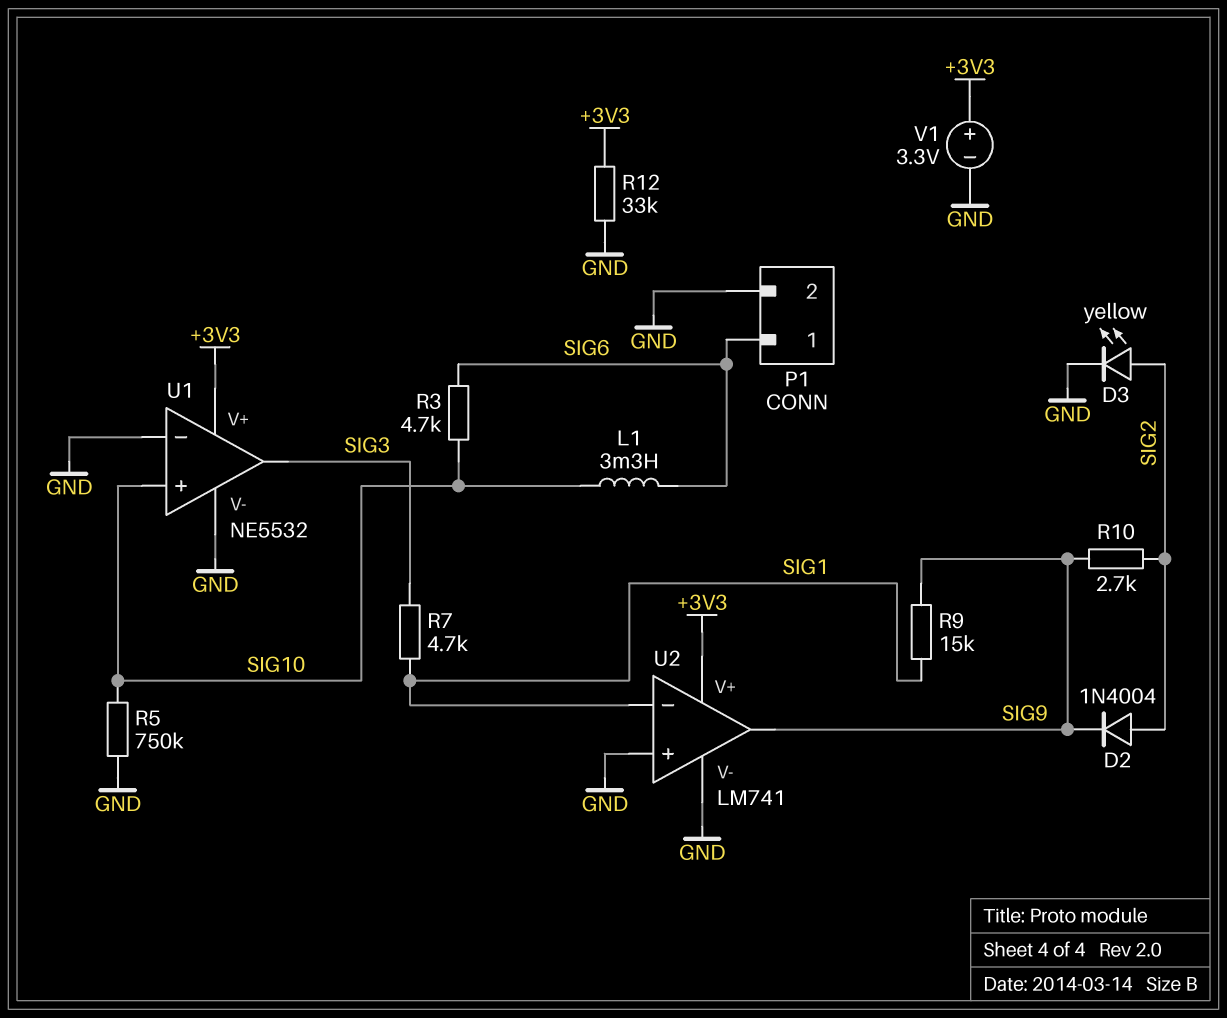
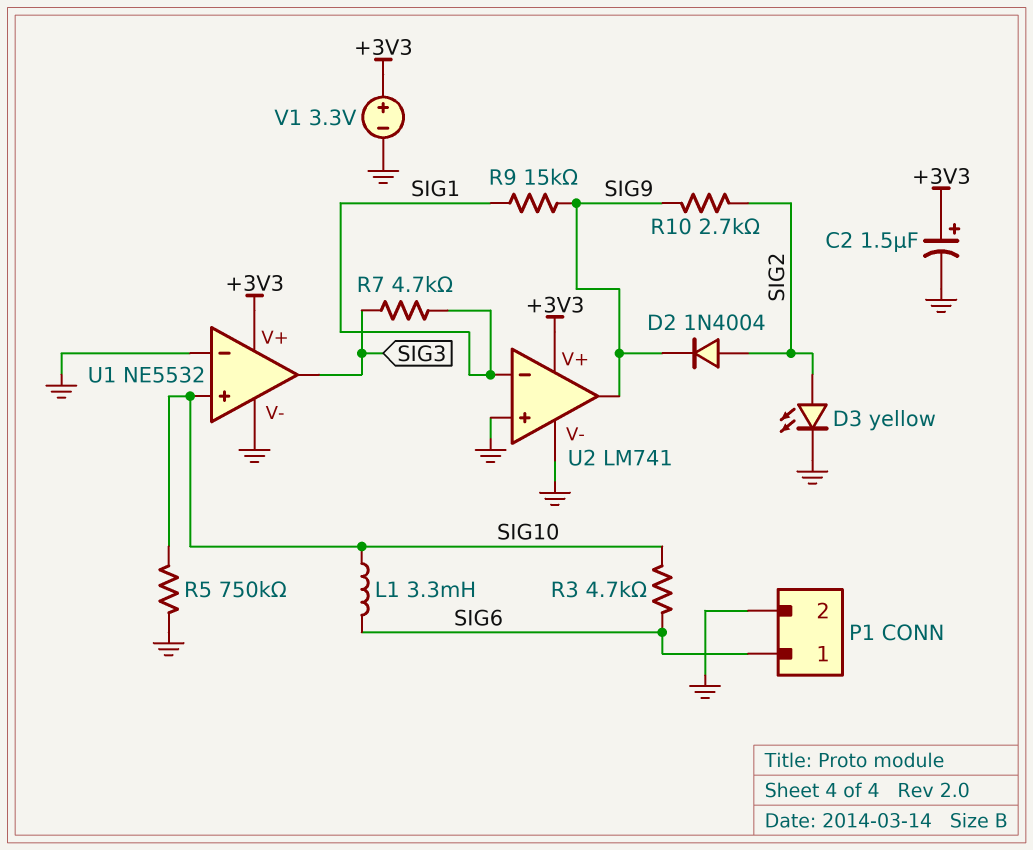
C2: none -> 1.5uF (plus +3V3, minus GND)
R12: 33k (+3V3, GND) -> none

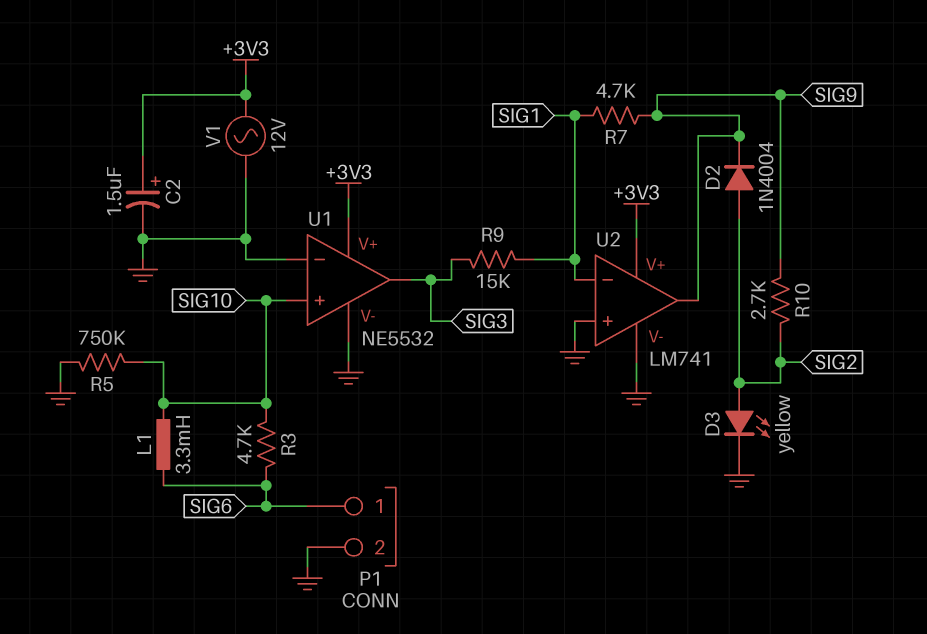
R7: 4.7k (SIG1, SIG3) -> 4.7k (SIG1, SIG9)
R9: 15k (SIG1, SIG9) -> 15k (SIG1, SIG3)
V1: 3.3V (plus +3V3, minus GND) -> AC 12V (+3V3, GND)

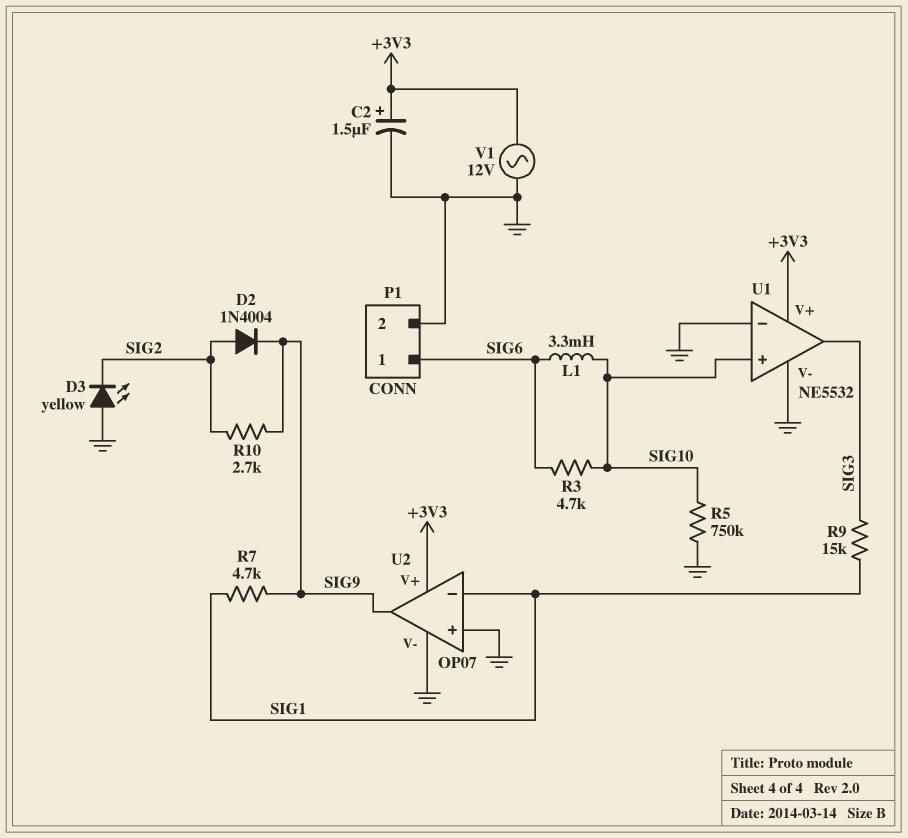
D3: LED yellow (A SIG2, K GND) -> LED yellow (A GND, K SIG2)
U2: LM741 -> OP07

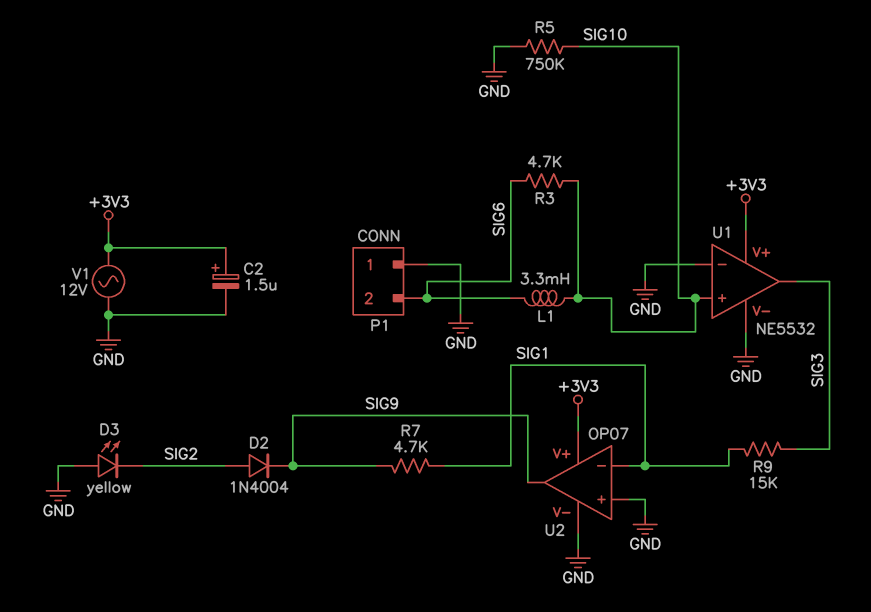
P1 pin 1: SIG6 -> GND
P1 pin 2: GND -> SIG6
R10: 2.7k (SIG2, SIG9) -> none

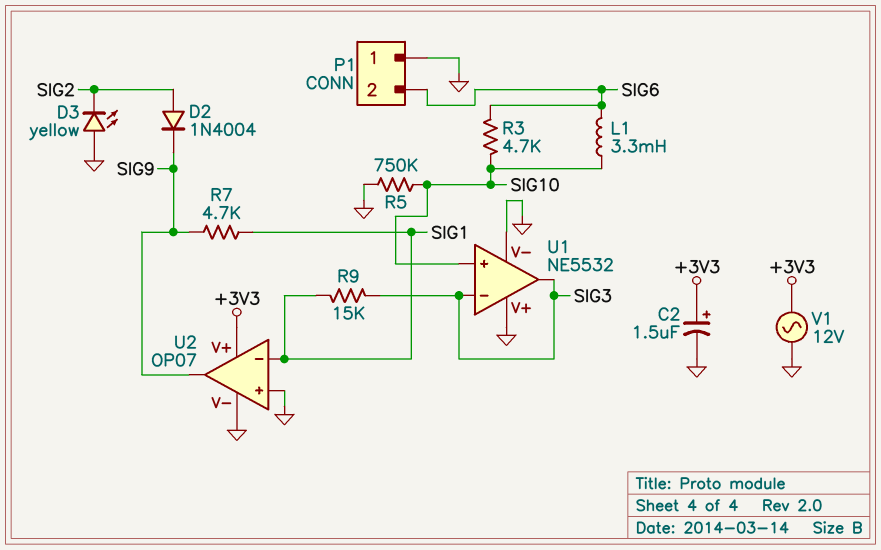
U1 pin V+: +3V3 -> GND
U1 pin in-: GND -> SIG3

